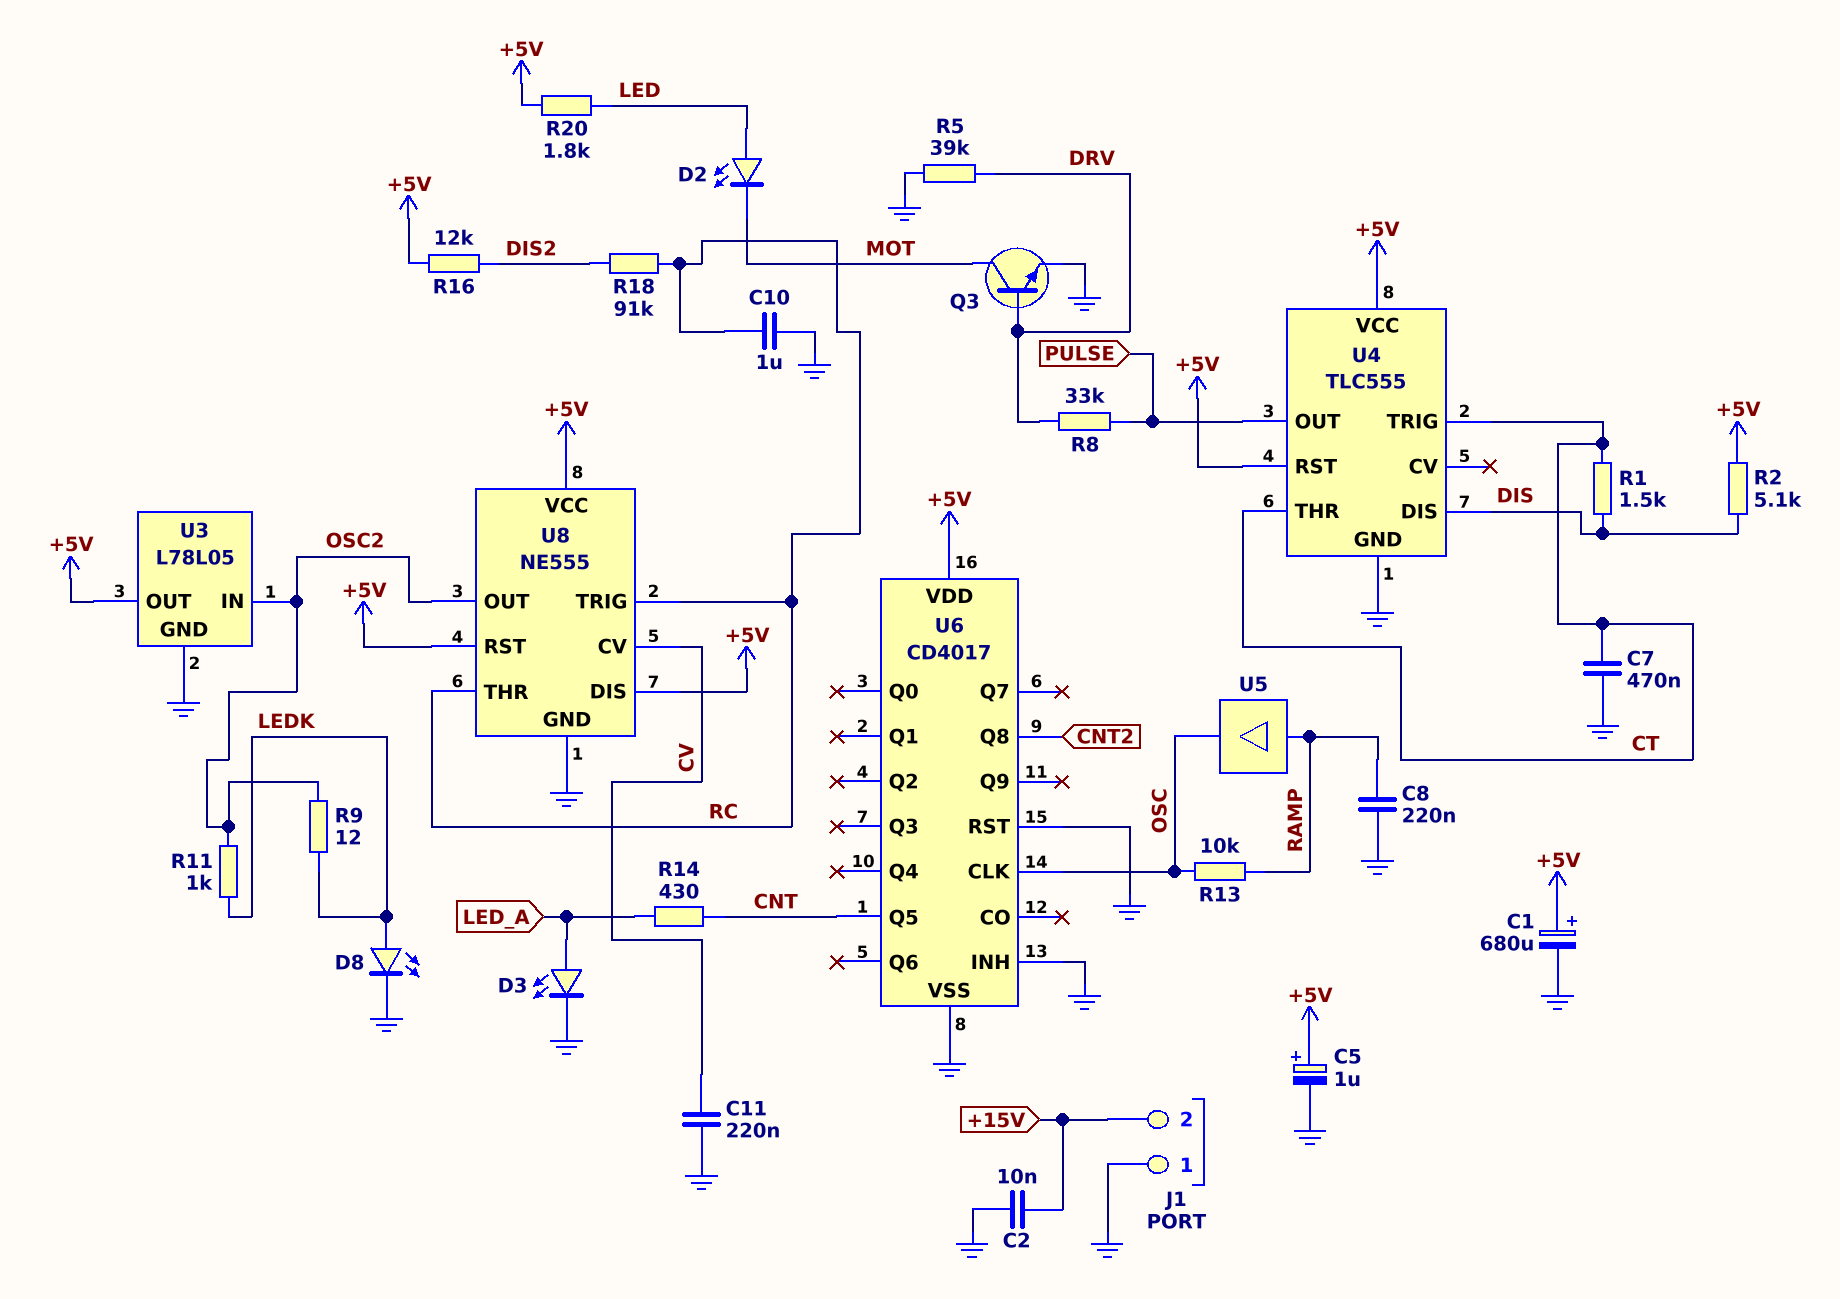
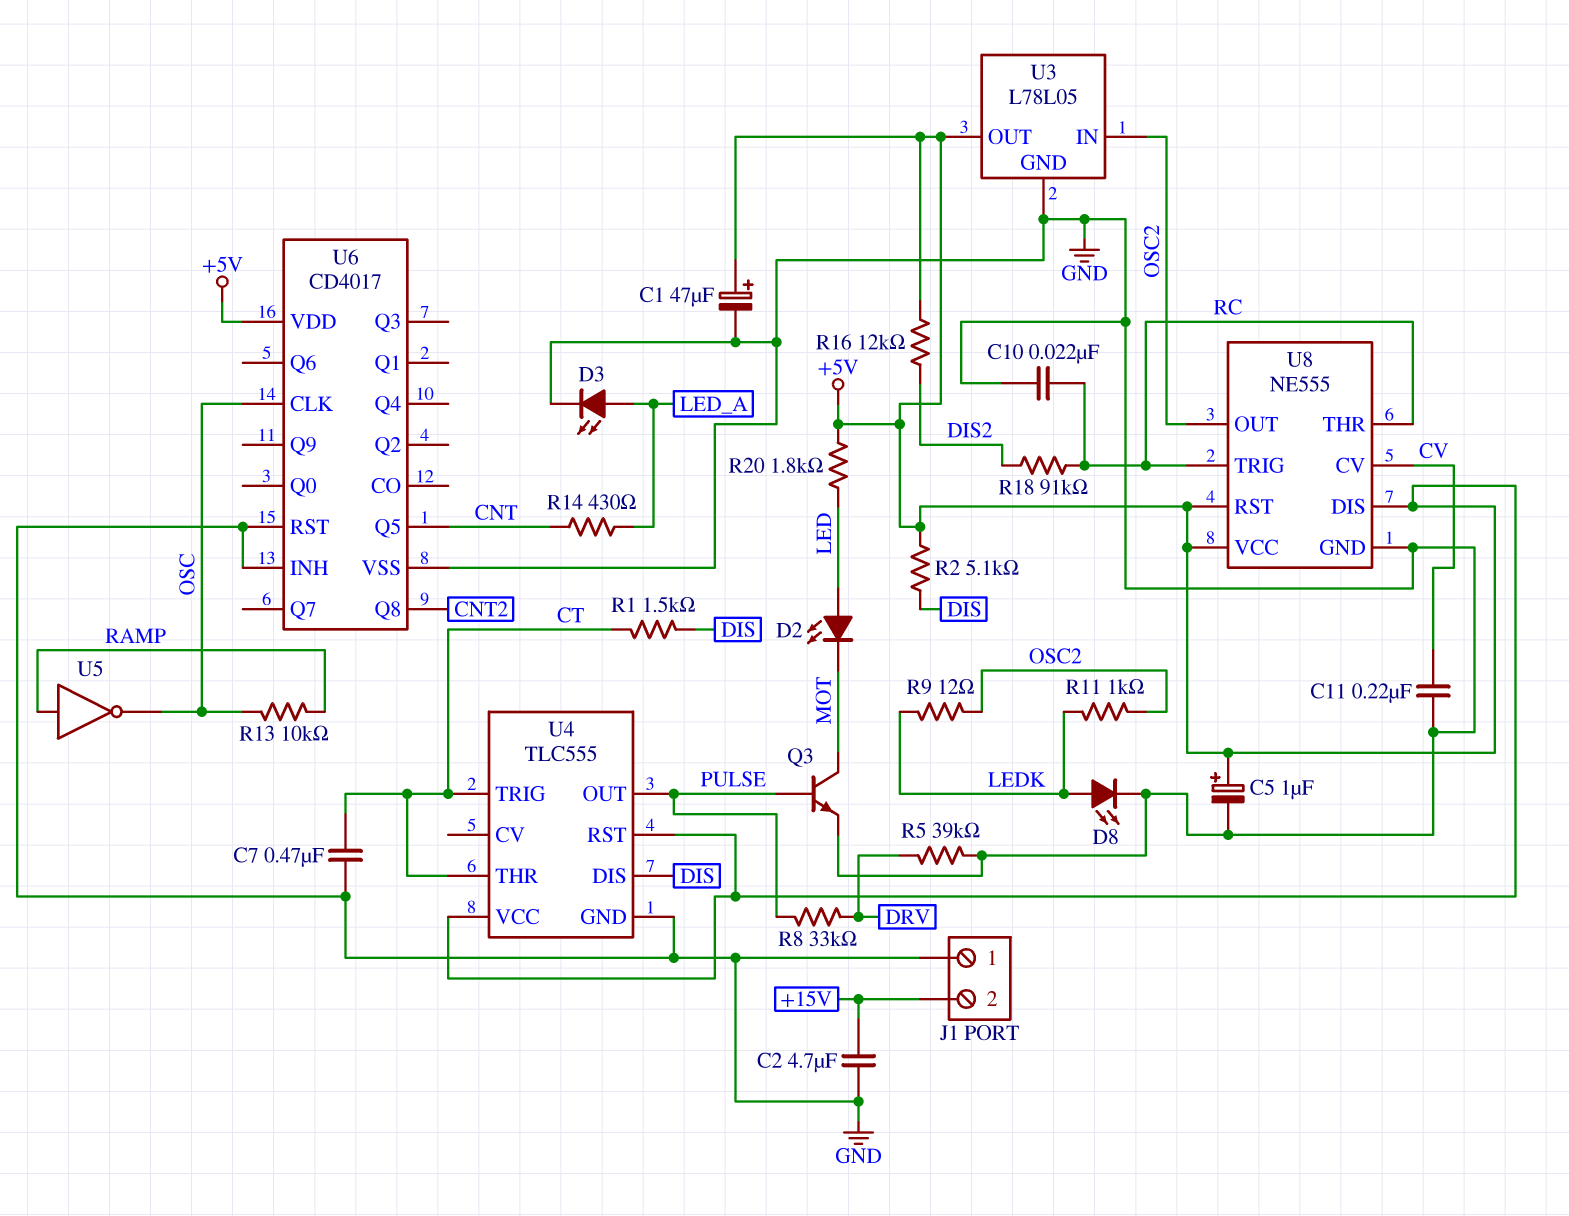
C1: 680uF (plus +5V, minus GND) -> 47uF (plus +5V, minus GND)
C2: 10nF (+15V, GND) -> 4.7uF (+15V, GND)
C8: 220nF (GND, RAMP) -> none
C10: 1uF (GND, RC) -> 22nF (GND, RC)
Q3: NPN (B DRV, C MOT, E GND) -> NPN (B PULSE, C MOT, E GND)
U5: buffer (in RAMP, out OSC) -> NOT (in RAMP, out OSC)

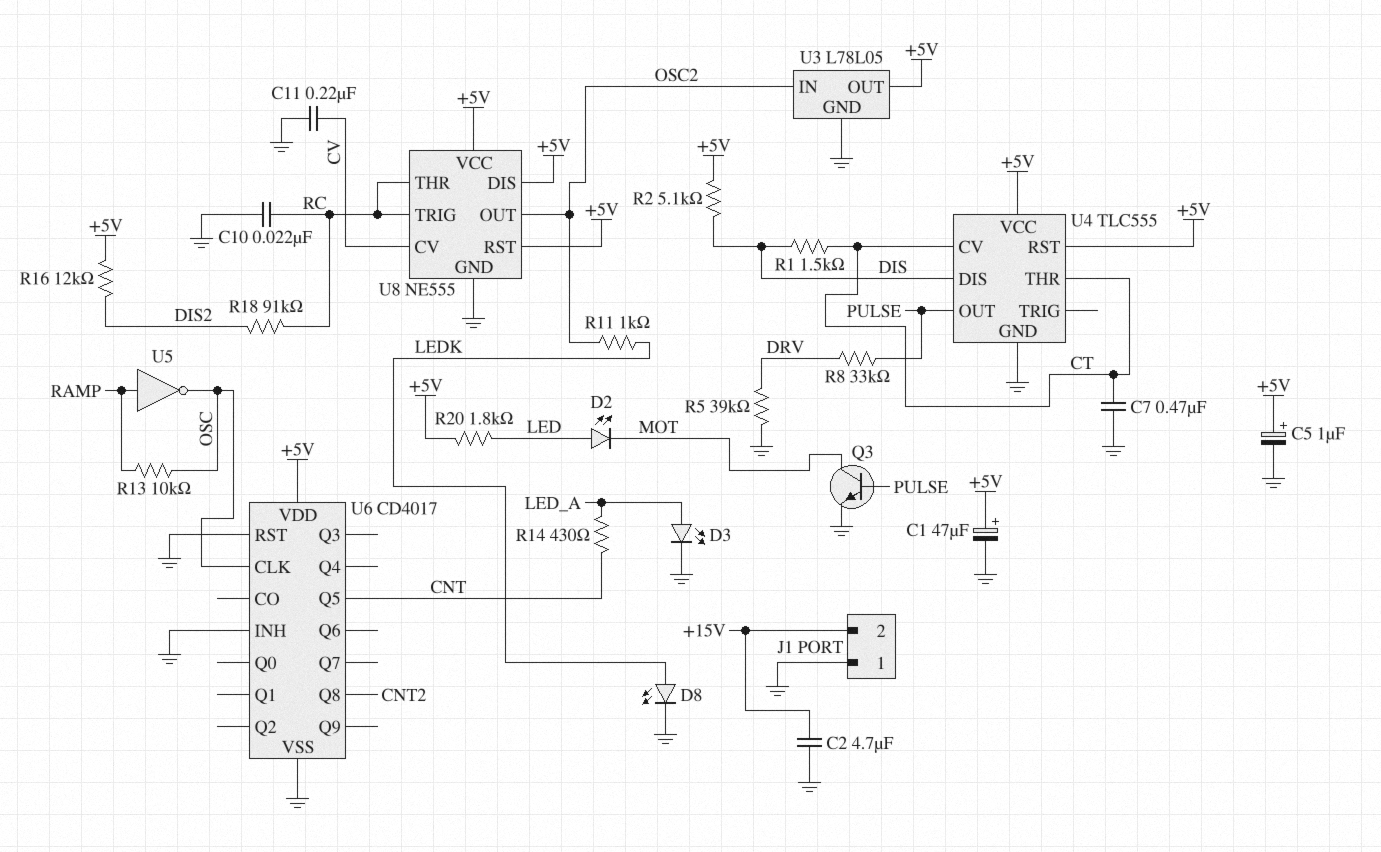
R9: 12 (LEDK, OSC2) -> none
U4 pin CV: none -> CT
U4 pin TRIG: CT -> none

